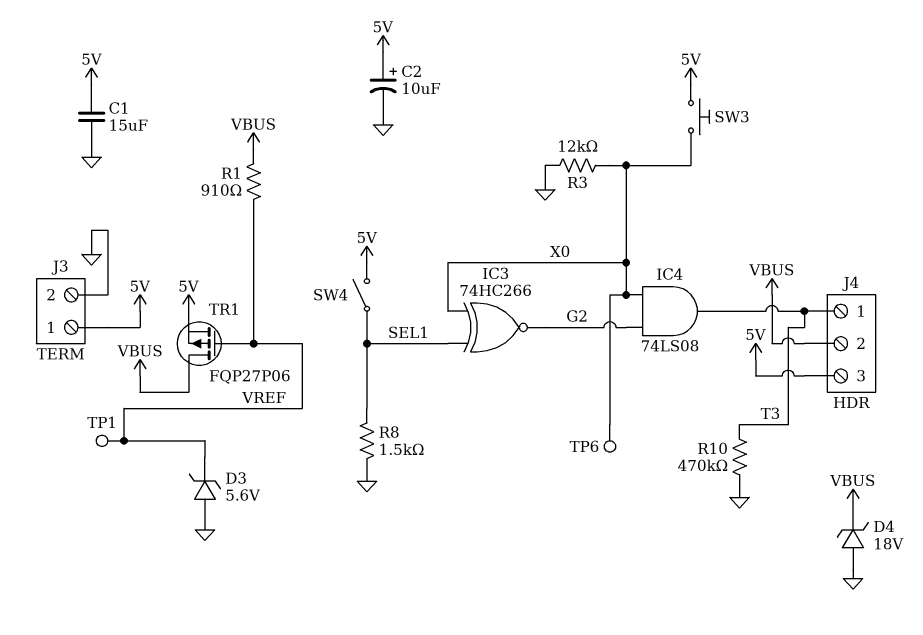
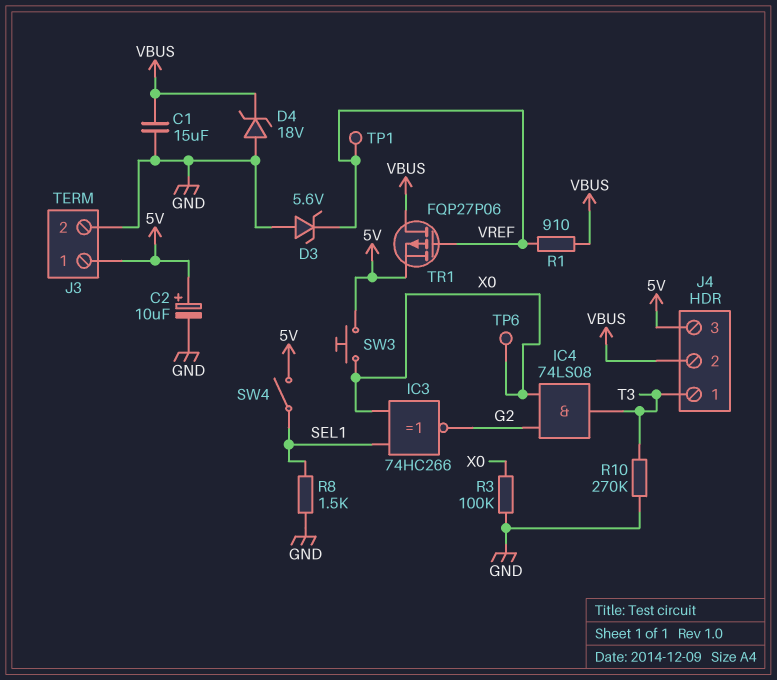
C1: 15uF (5V, GND) -> 15uF (GND, VBUS)
R3: 12k (GND, X0) -> 100k (GND, X0)
R10: 470k (GND, T3) -> 270k (GND, T3)

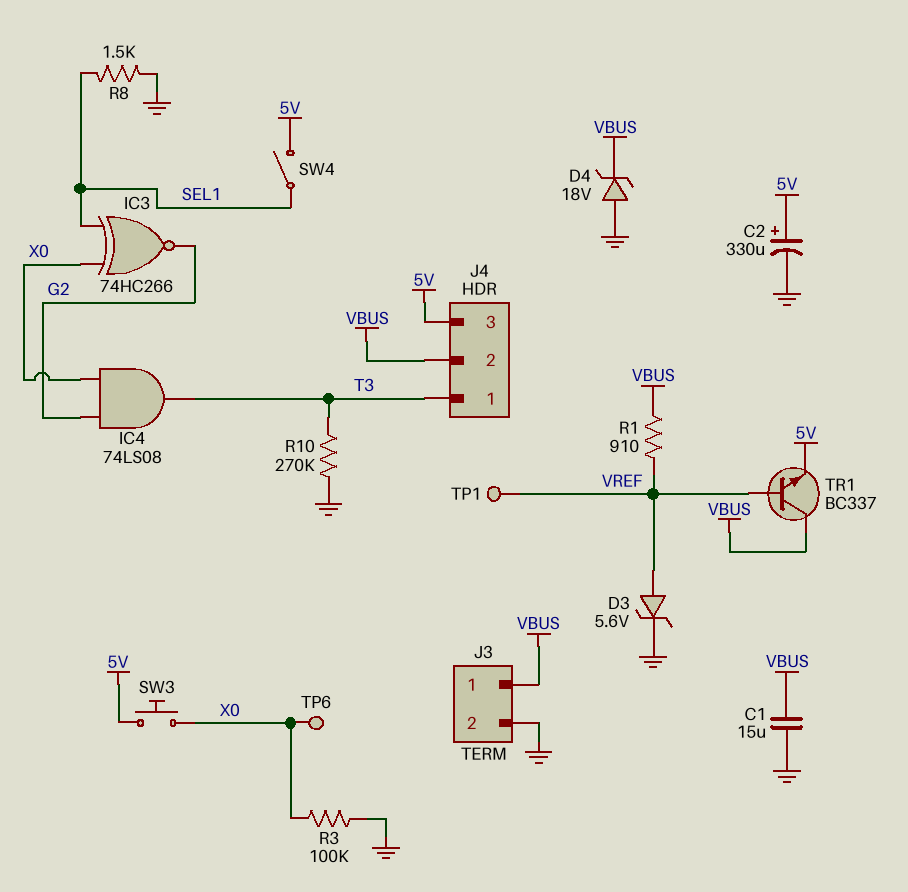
C2: 10uF (plus 5V, minus GND) -> 330uF (plus 5V, minus GND)
D3: zener 5.6V (A GND, K VREF) -> zener 5.6V (A VREF, K GND)
J3 pin 1: 5V -> VBUS
TR1: PMOS FQP27P06 (G VREF, D VBUS, S 5V) -> NPN BC337 (B VREF, C VBUS, E 5V)

